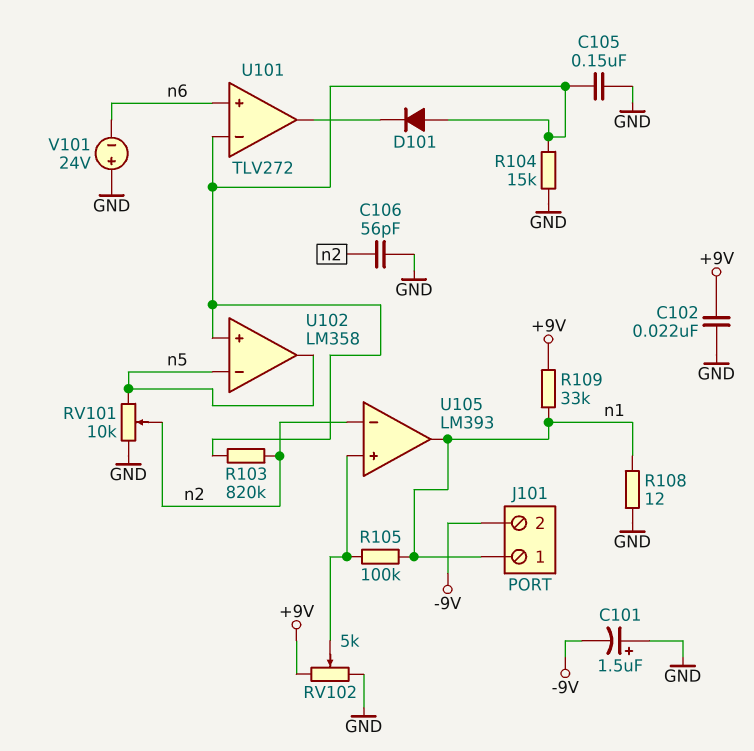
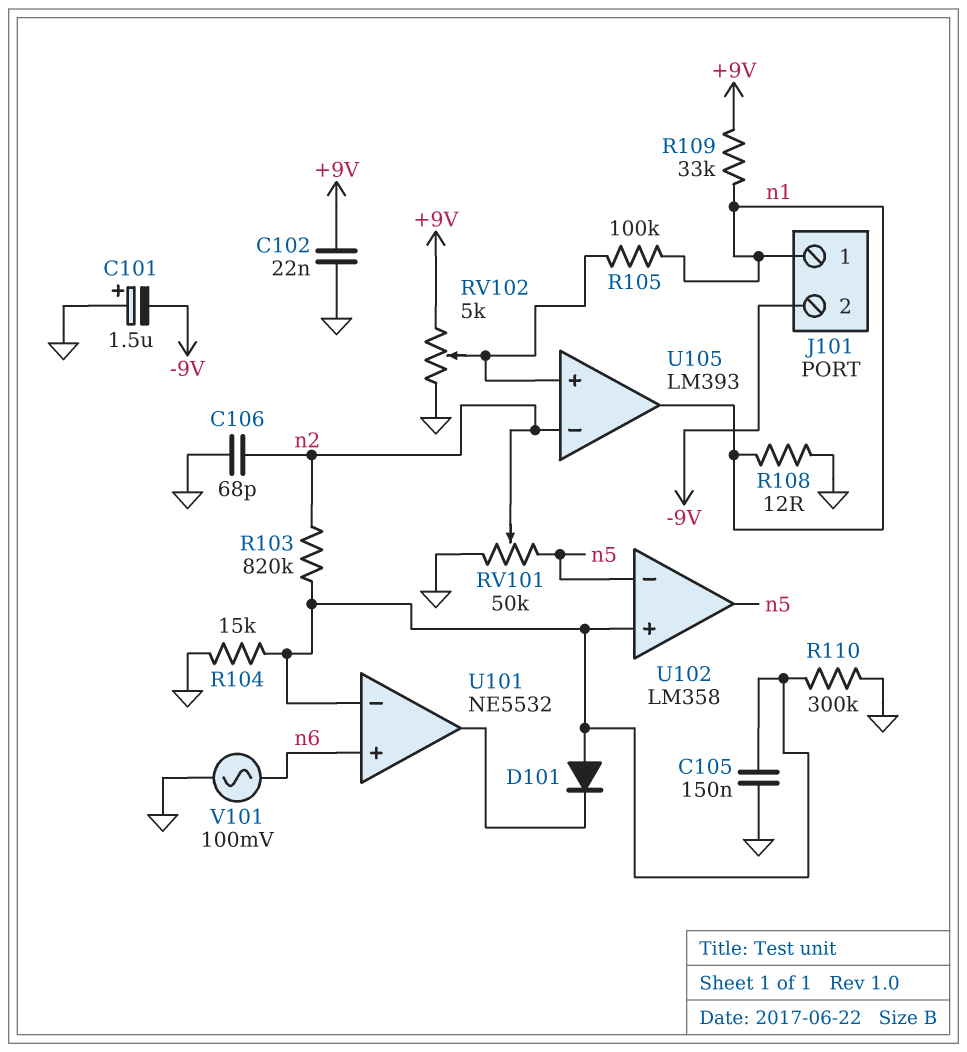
C106: 56pF (GND, n2) -> 68pF (GND, n2)
R110: none -> 300k (GND, U101/in-)
RV101: 10k (GND, n5, wiper n2) -> 50k (GND, n5, wiper n2)
U101: TLV272 -> NE5532
V101: 24V (plus GND, minus n6) -> AC 100mV (GND, n6)

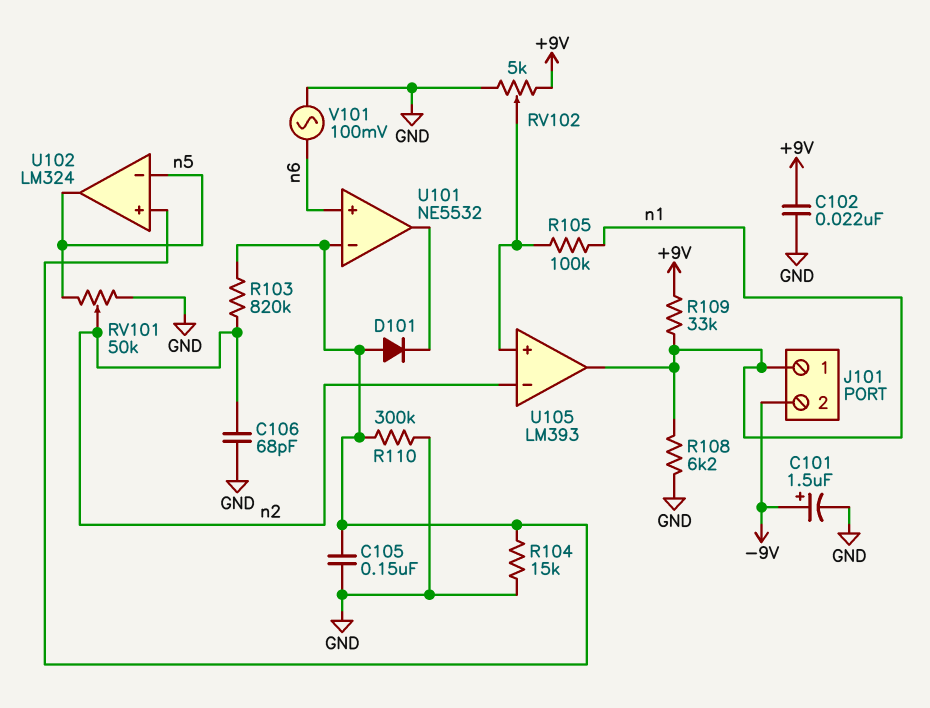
C101: 1.5uF (plus GND, minus -9V) -> 1.5uF (plus -9V, minus GND)
R108: 12 (GND, n1) -> 6.2k (GND, n1)
U102: LM358 -> LM324

